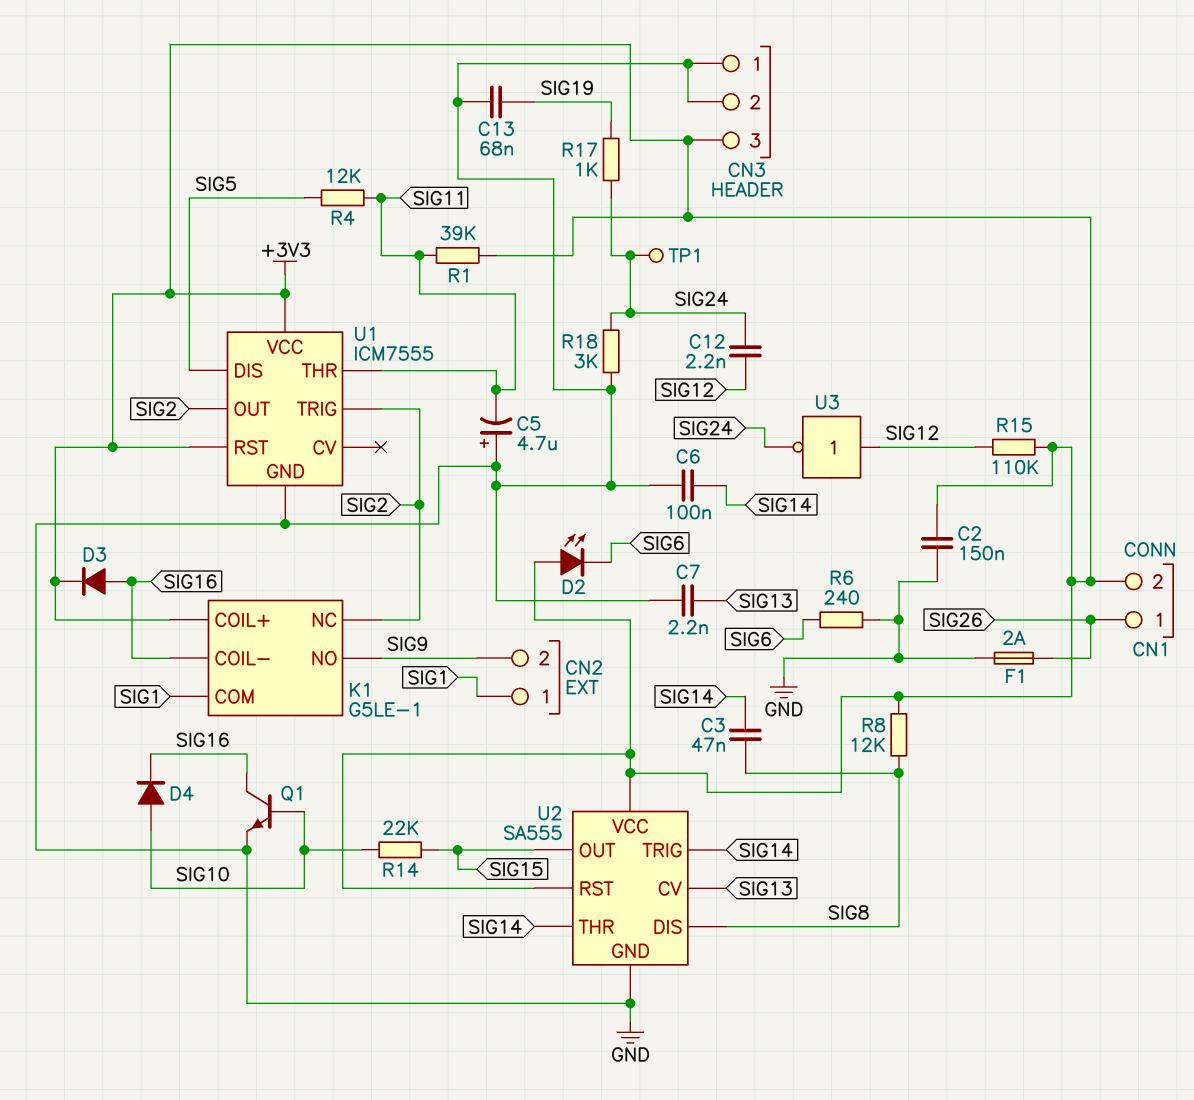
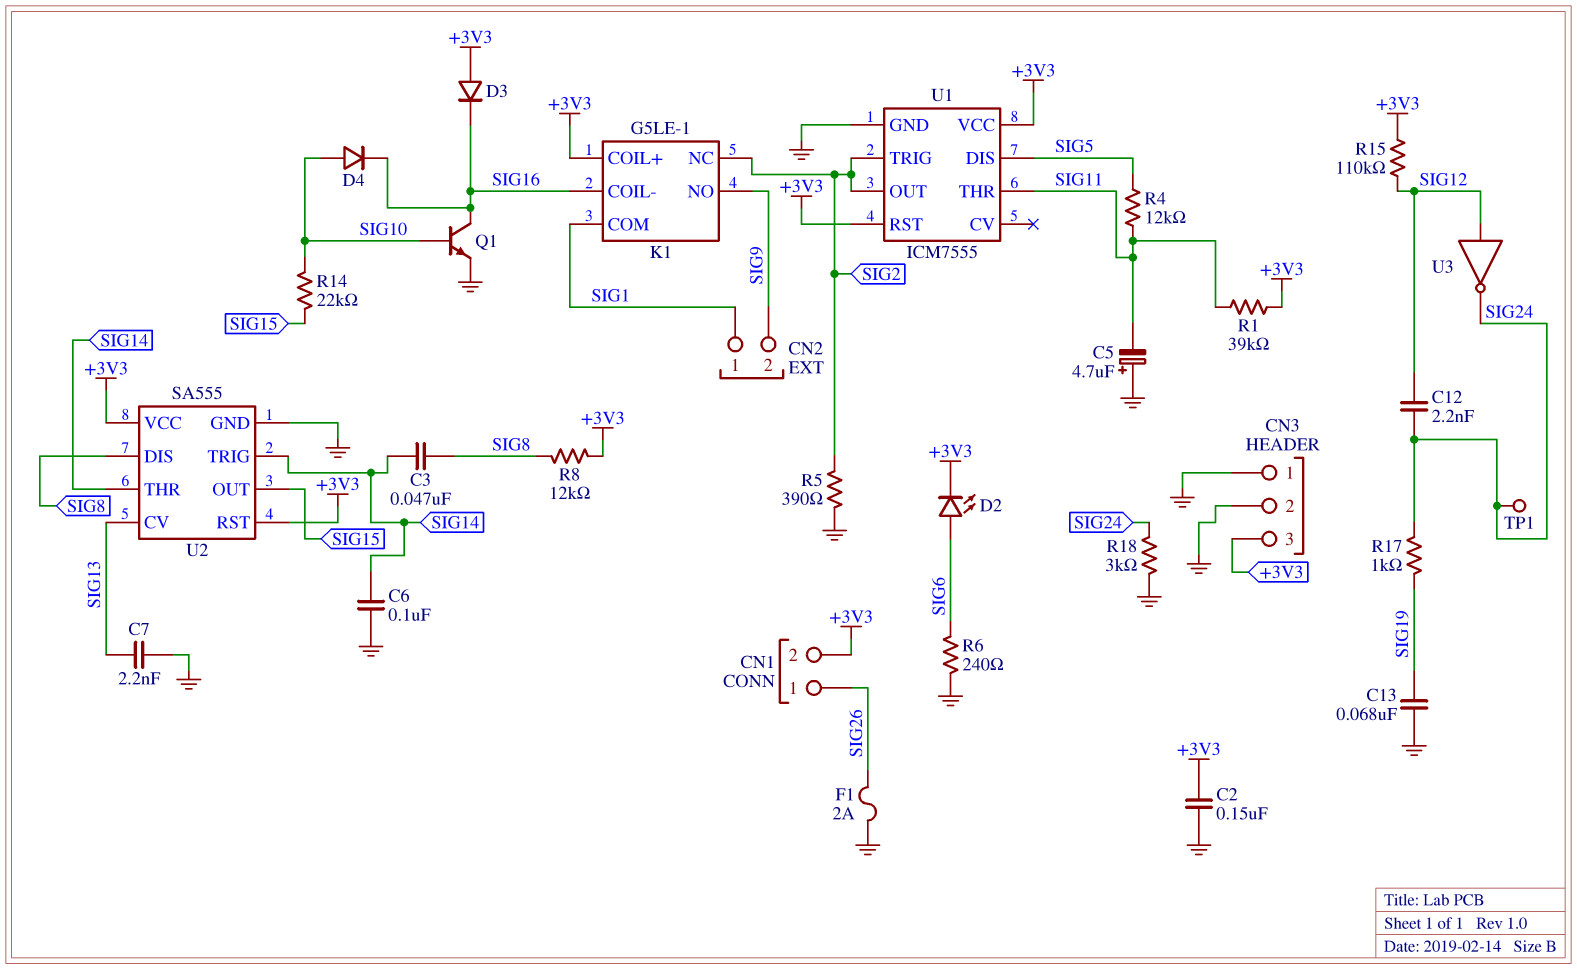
D2: LED (A +3V3, K SIG6) -> LED (A SIG6, K +3V3)
D3: diode (A SIG16, K +3V3) -> diode (A +3V3, K SIG16)
R5: none -> 390 (GND, SIG2)

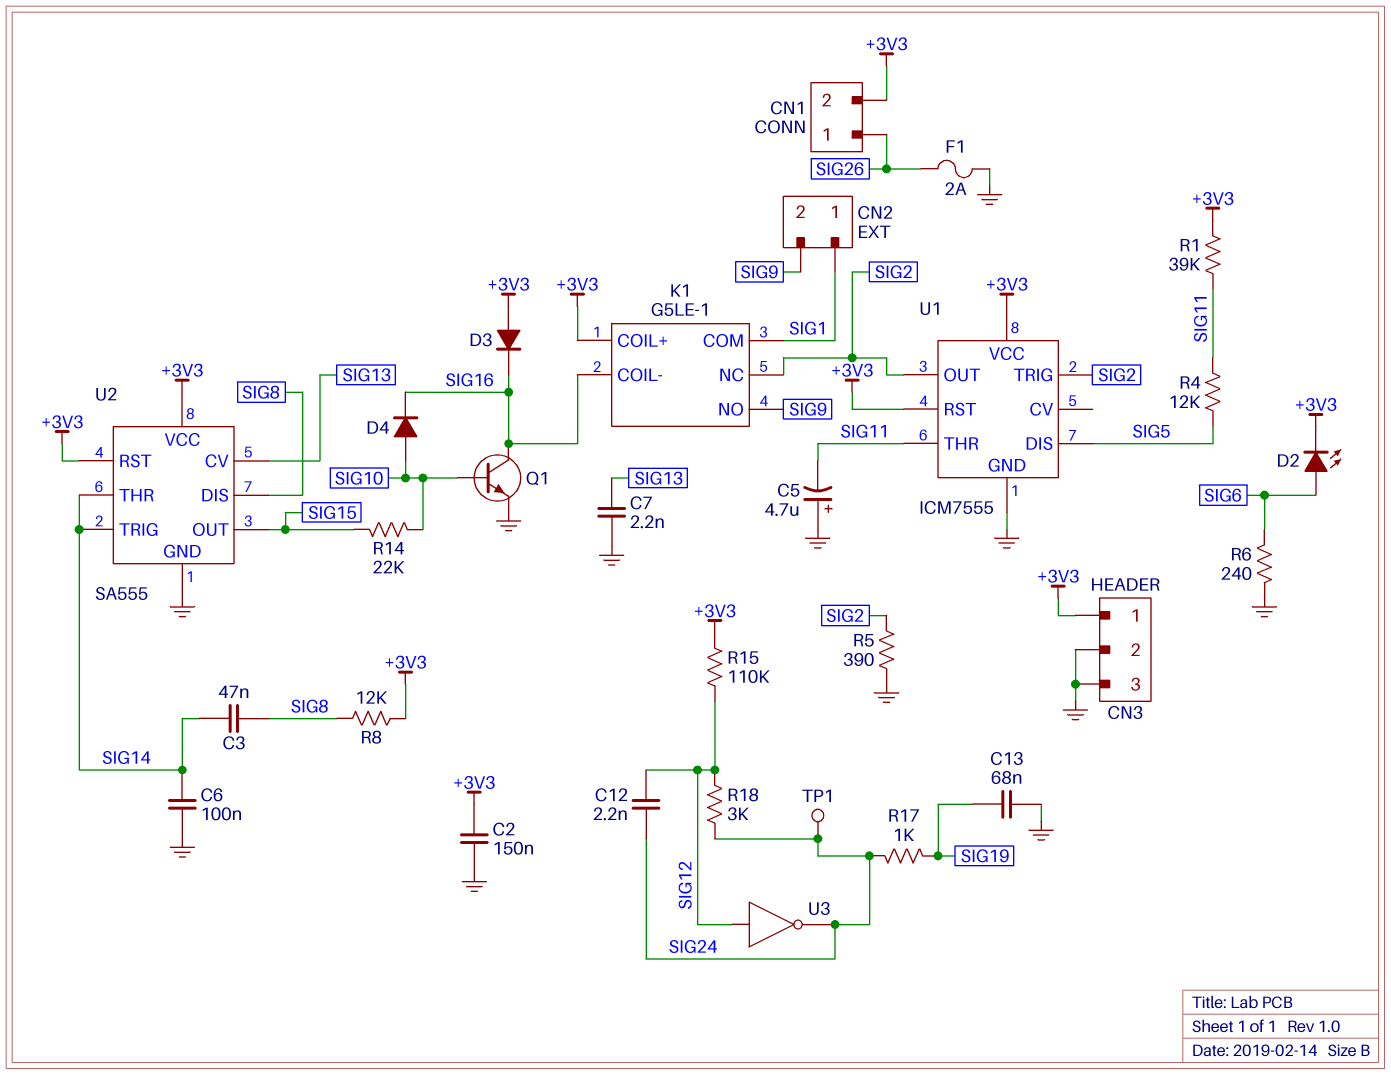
CN3 pin 1: GND -> +3V3
CN3 pin 3: +3V3 -> GND
R18: 3k (GND, SIG24) -> 3k (SIG12, SIG24)

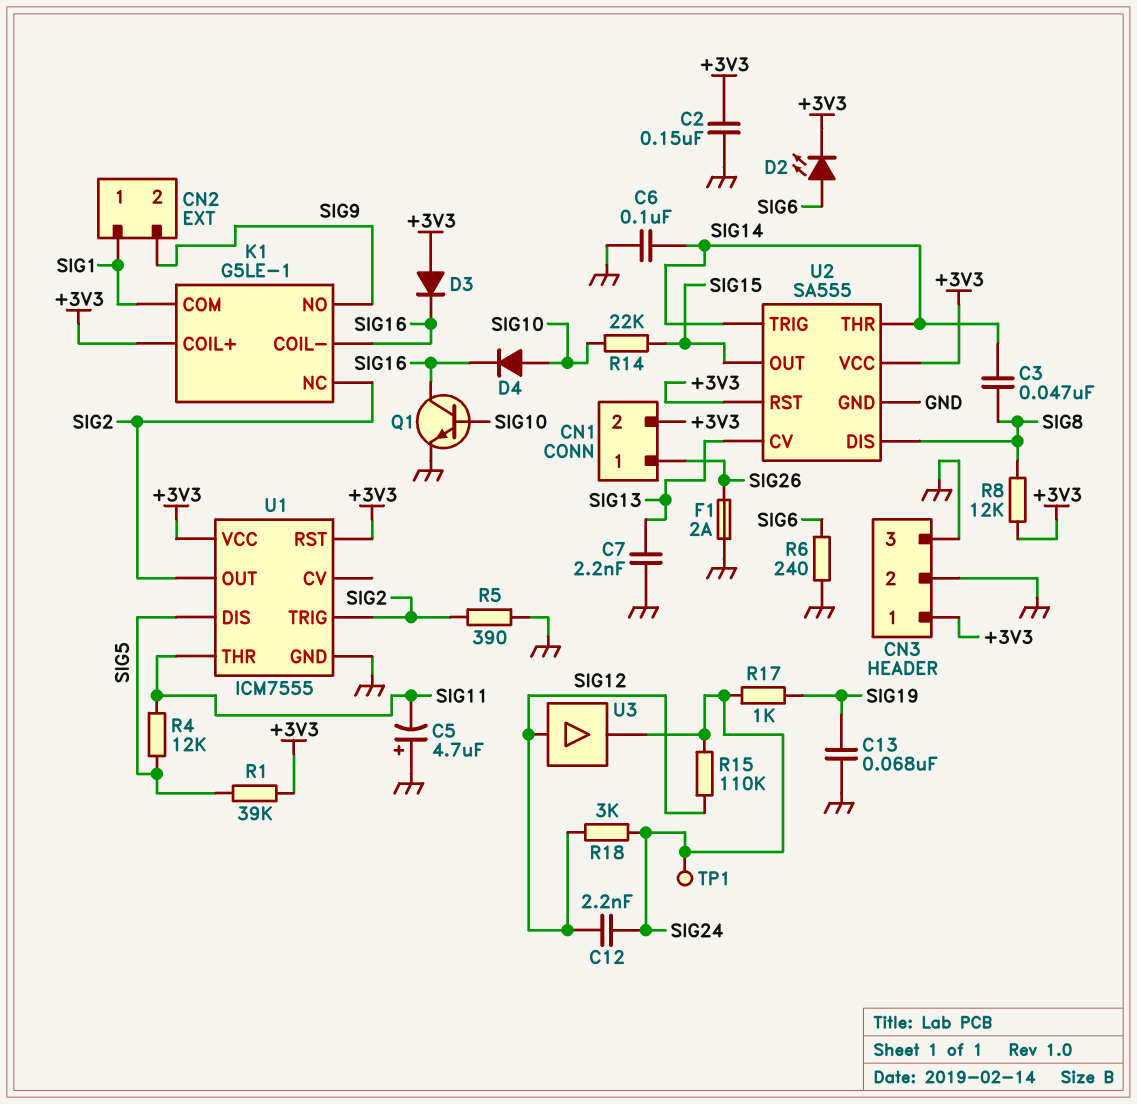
R1: 39k (+3V3, SIG11) -> 39k (+3V3, SIG5)
R15: 110k (+3V3, SIG12) -> 110k (SIG12, SIG24)
U3: NOT (in SIG12, out SIG24) -> buffer (in SIG12, out SIG24)

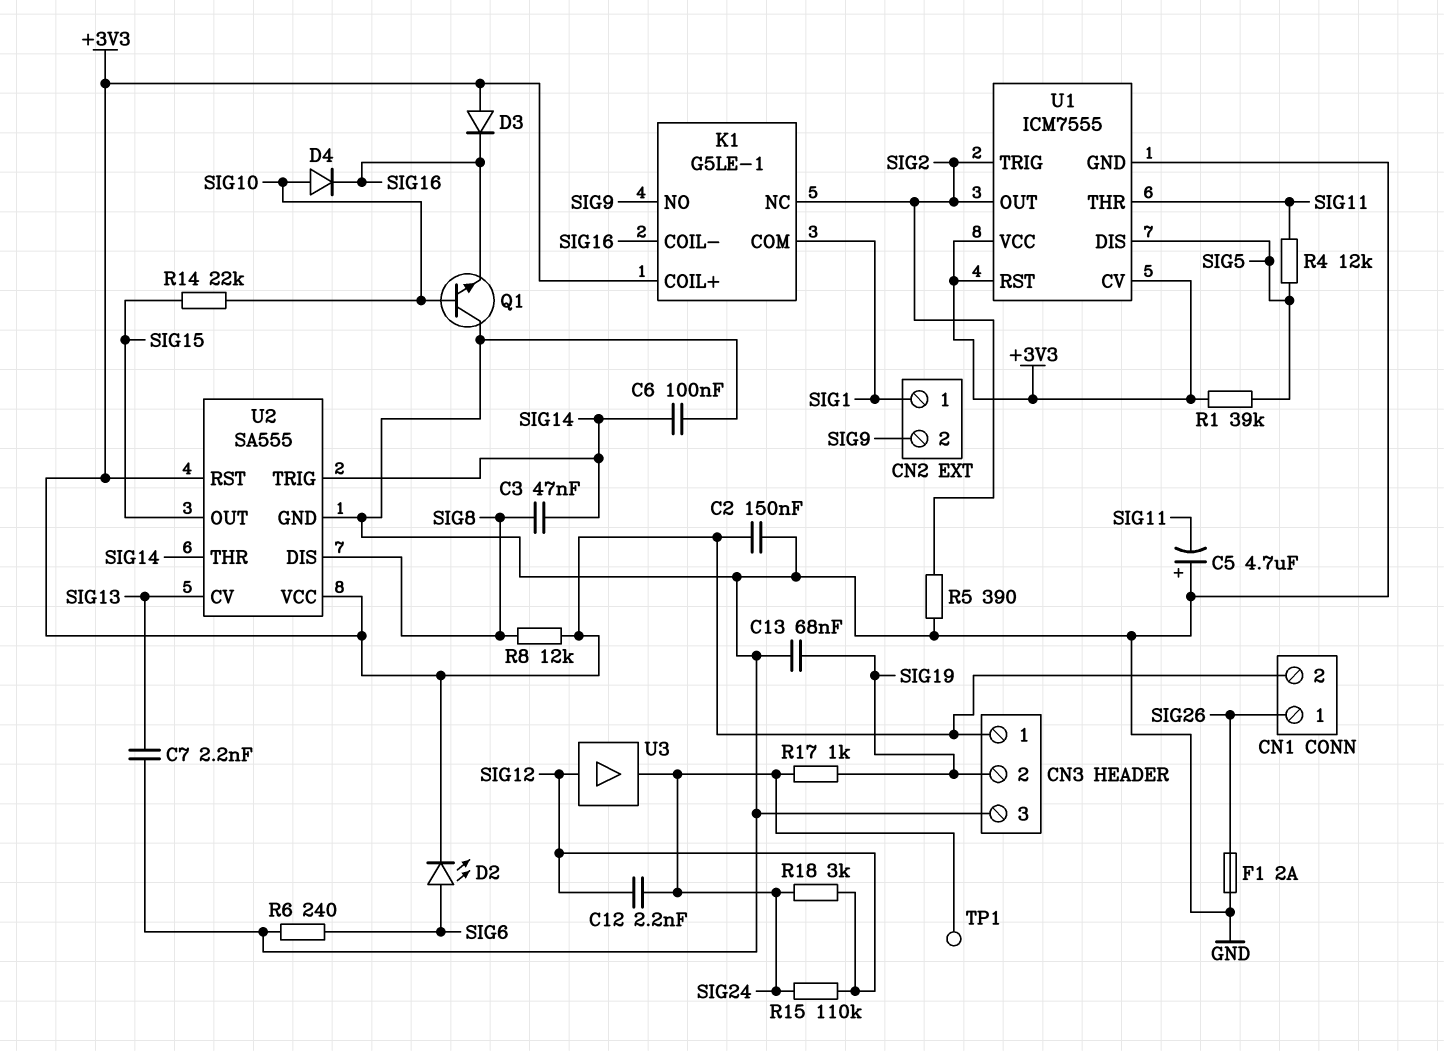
CN3 pin 2: GND -> SIG19
Q1: NPN (B SIG10, C SIG16, E GND) -> NPN (B SIG10, C GND, E SIG16)
U1 pin CV: none -> +3V3

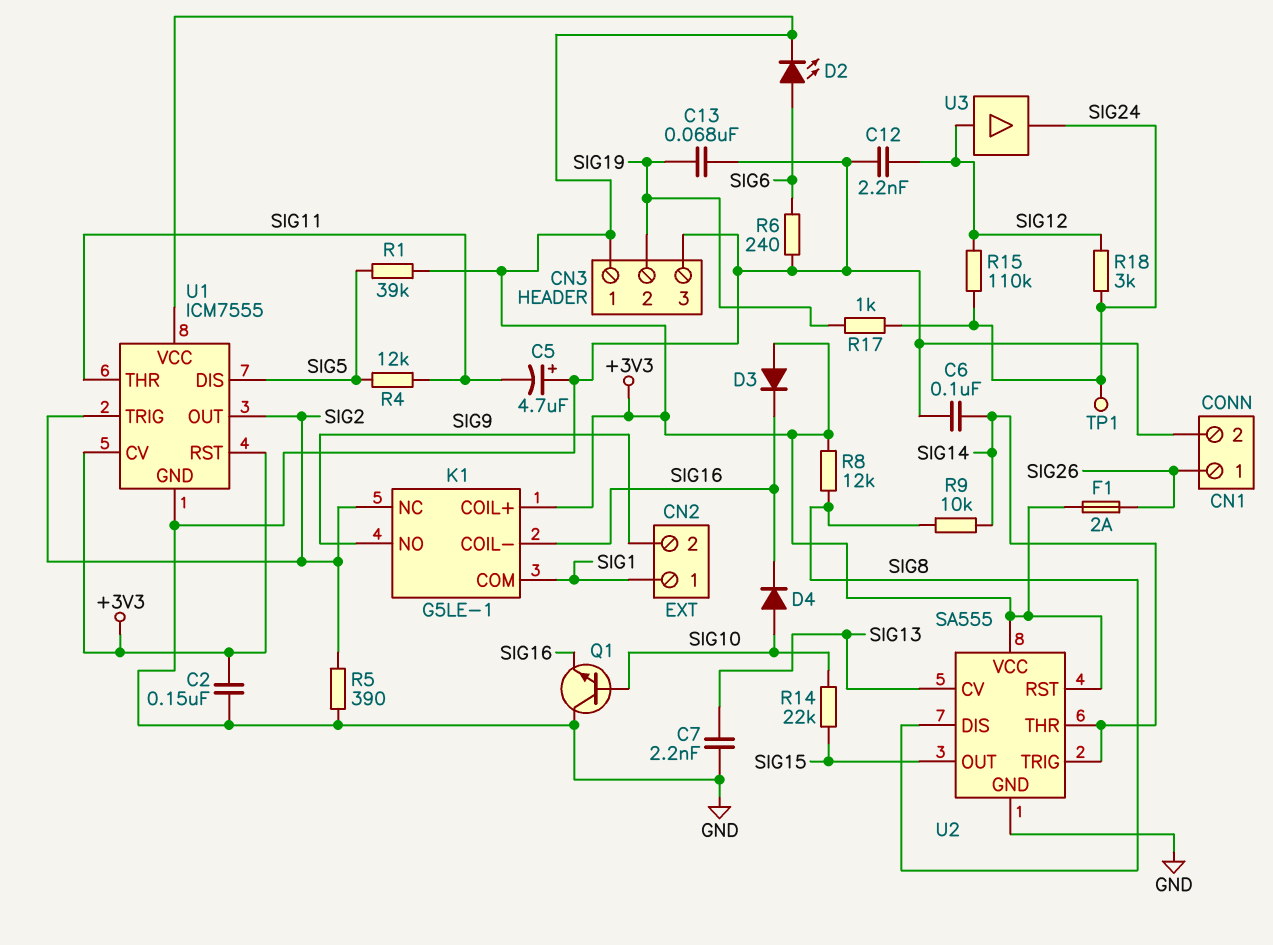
C3: 47nF (SIG8, SIG14) -> none
C12: 2.2nF (SIG12, SIG24) -> 2.2nF (GND, SIG12)
CN1 pin 2: +3V3 -> GND
F1: 2A (GND, SIG26) -> 2A (+3V3, SIG26)
R9: none -> 10k (SIG8, SIG14)

